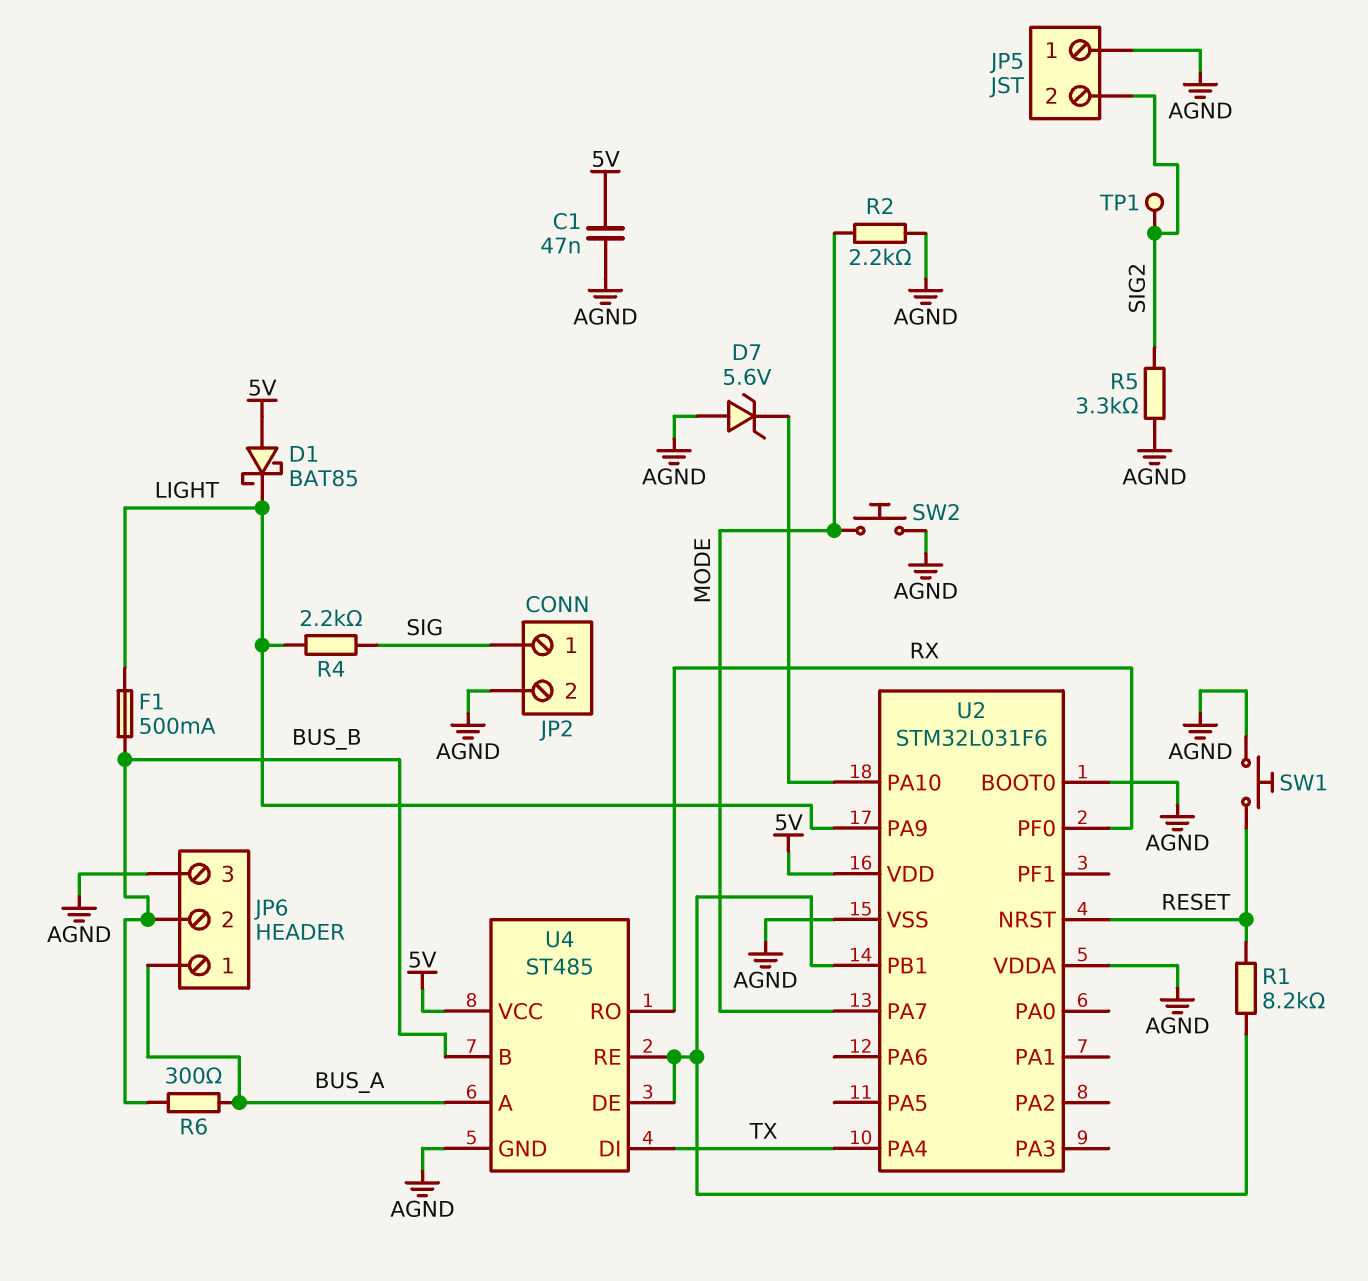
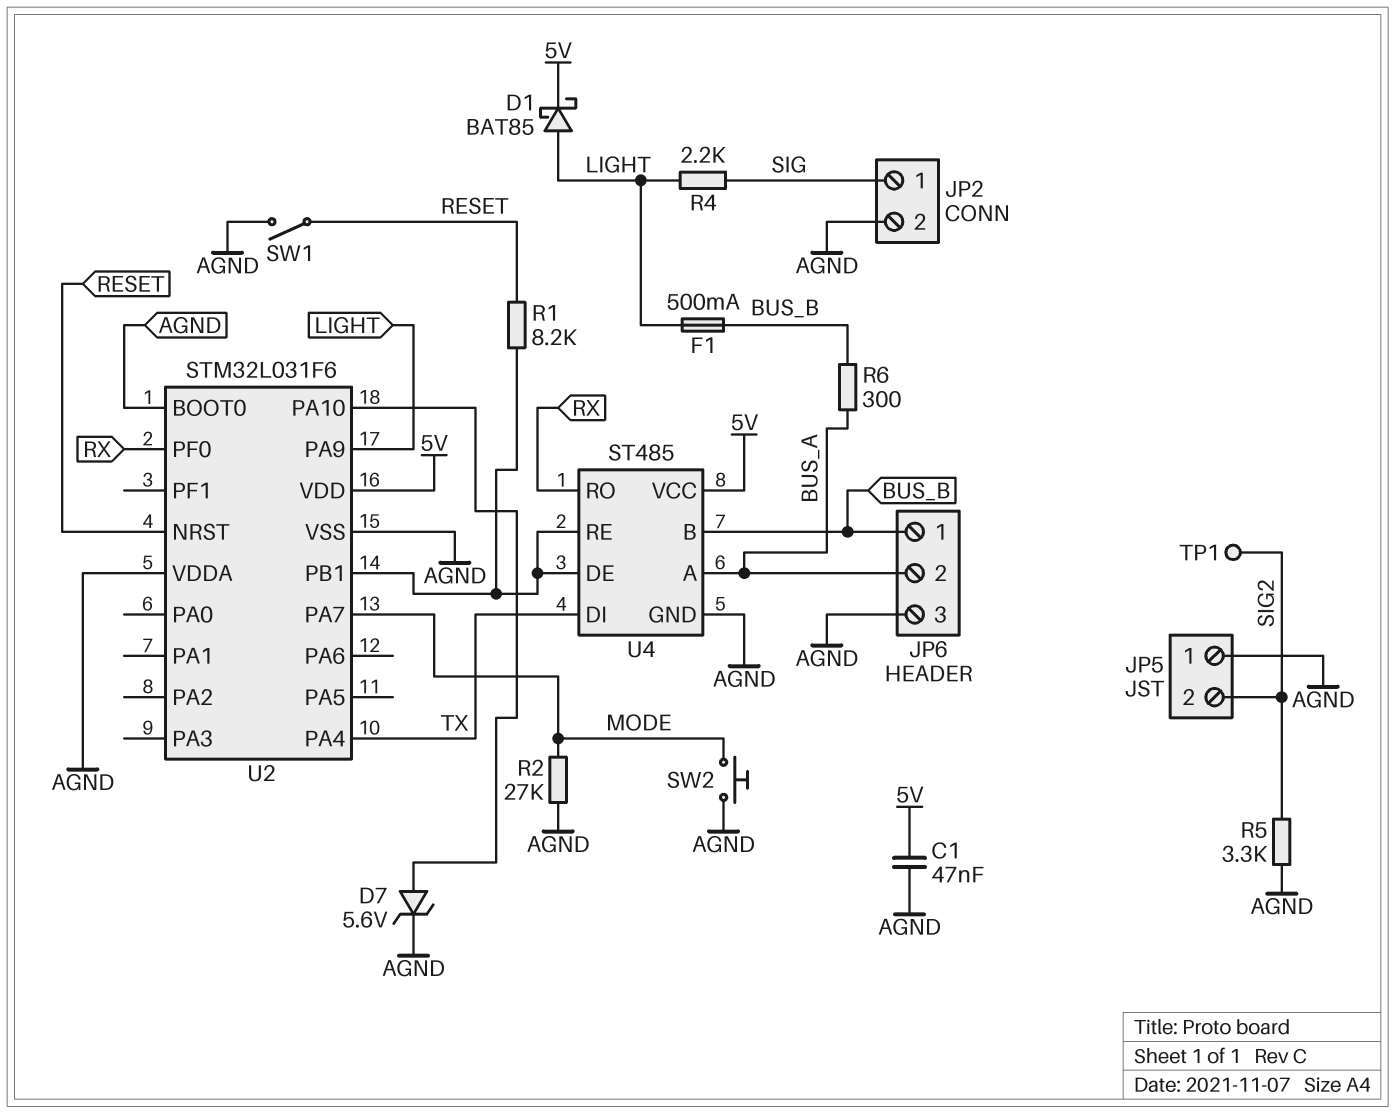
D1: schottky BAT85 (A 5V, K LIGHT) -> schottky BAT85 (A LIGHT, K 5V)
D7: zener 5.6V (A AGND, K U2/PA10) -> zener 5.6V (A U2/PA10, K AGND)
JP6 pin 1: BUS_A -> BUS_B
JP6 pin 2: BUS_B -> BUS_A
R2: 2.2k (AGND, MODE) -> 27k (AGND, MODE)
SW1: button (AGND, RESET) -> switch (AGND, RESET)

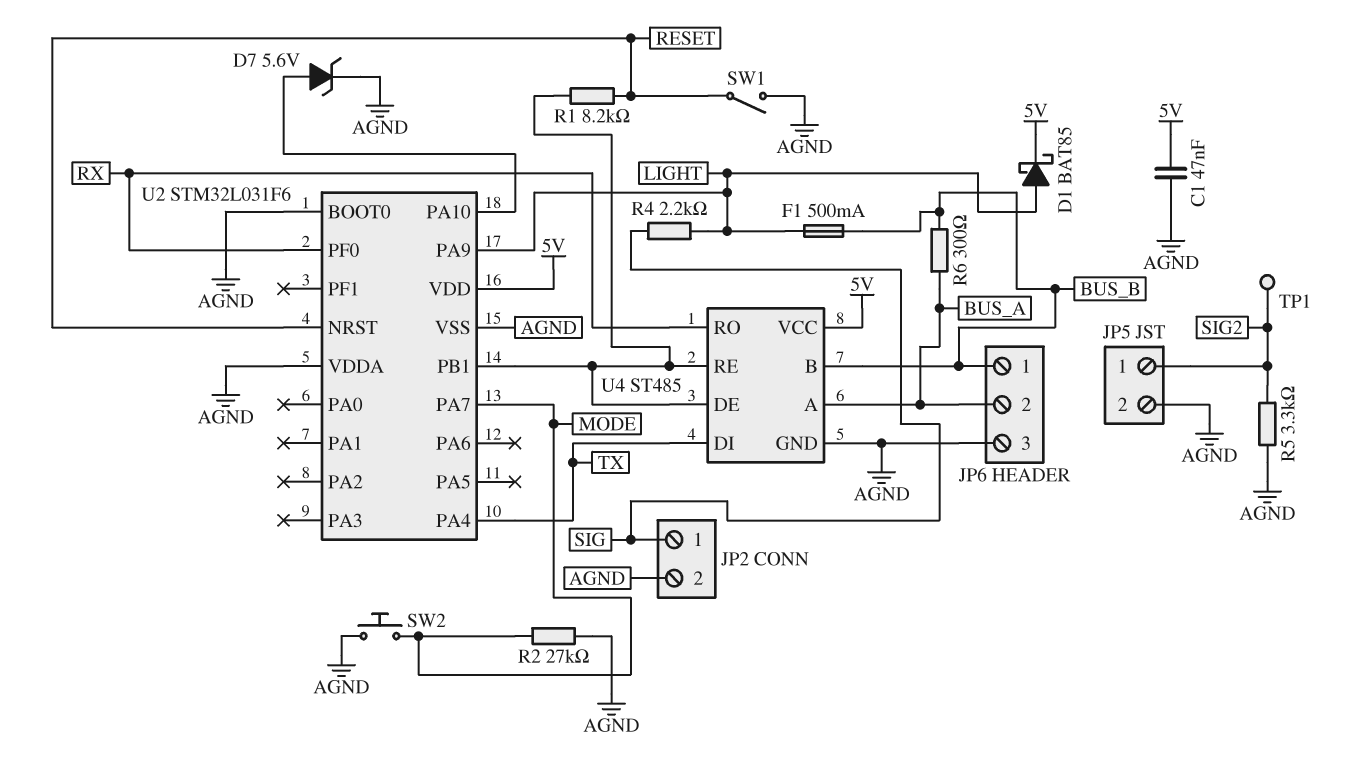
JP5 pin 1: AGND -> SIG2
JP5 pin 2: SIG2 -> AGND

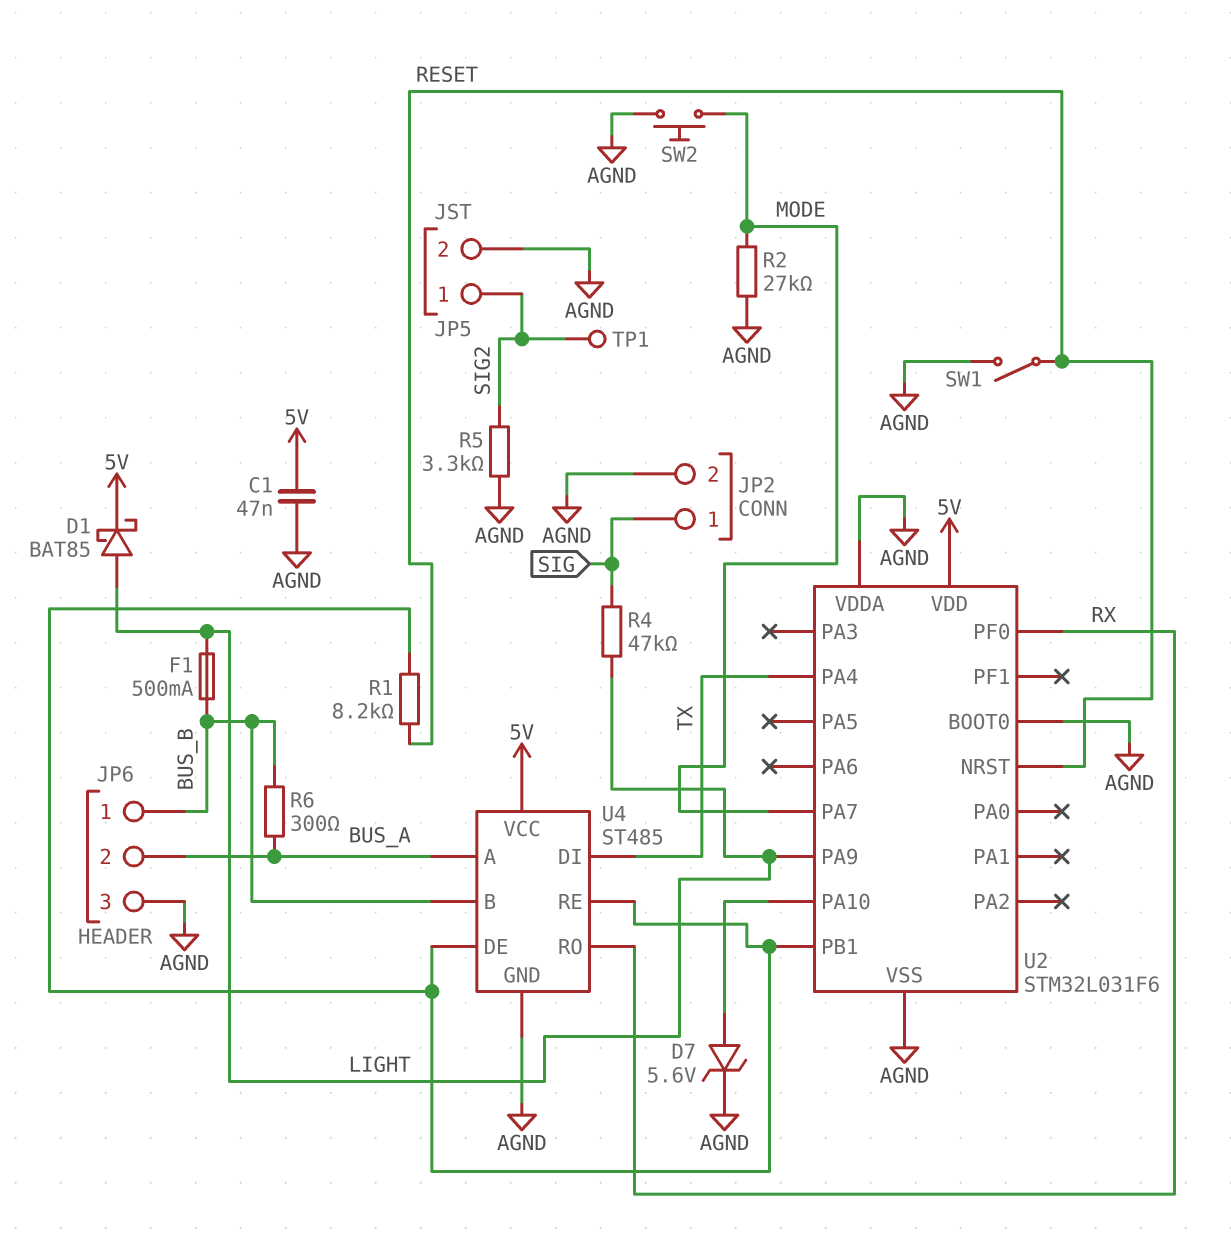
R4: 2.2k (LIGHT, SIG) -> 47k (LIGHT, SIG)

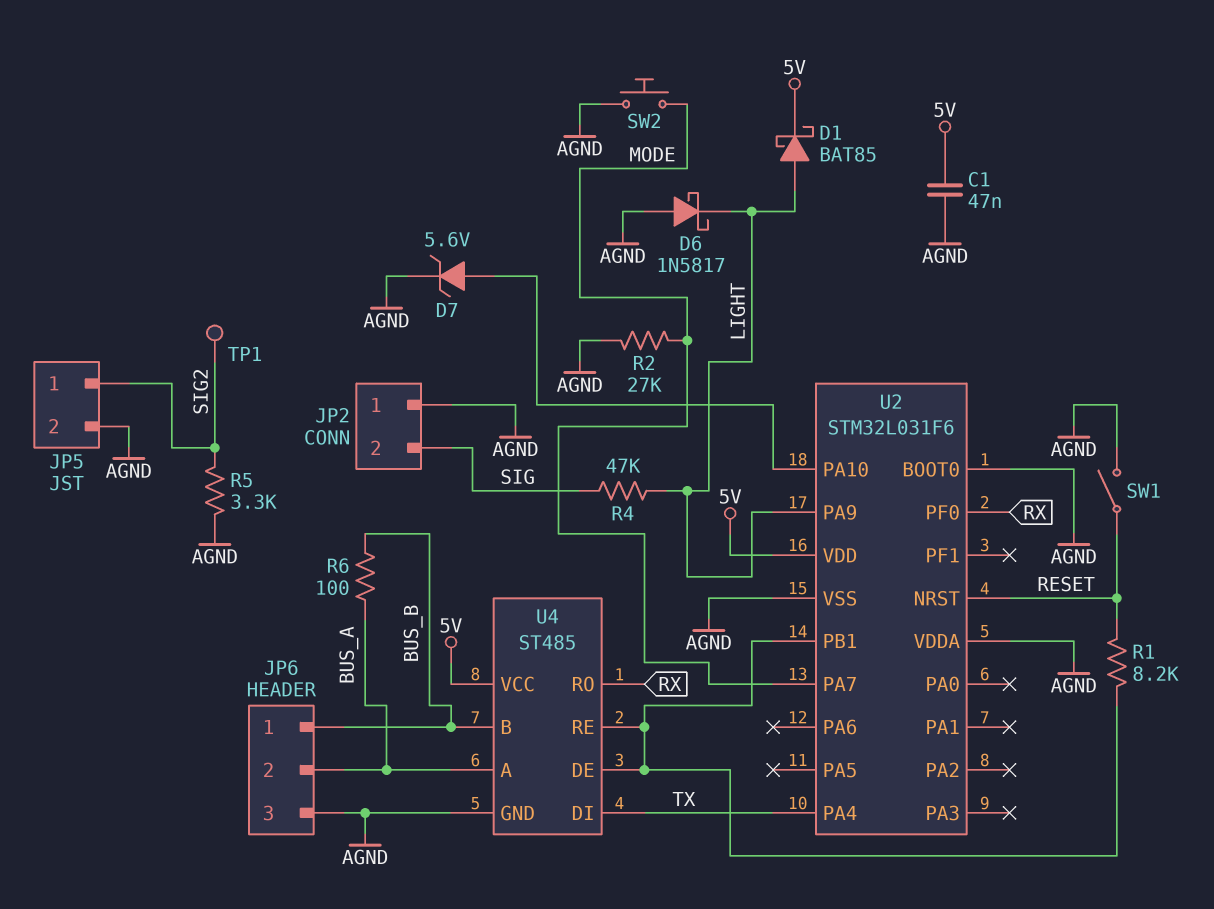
D6: none -> schottky 1N5817 (A AGND, K LIGHT)
F1: 500mA (BUS_B, LIGHT) -> none
JP2 pin 1: SIG -> AGND
JP2 pin 2: AGND -> SIG
R6: 300 (BUS_A, BUS_B) -> 100 (BUS_A, BUS_B)

